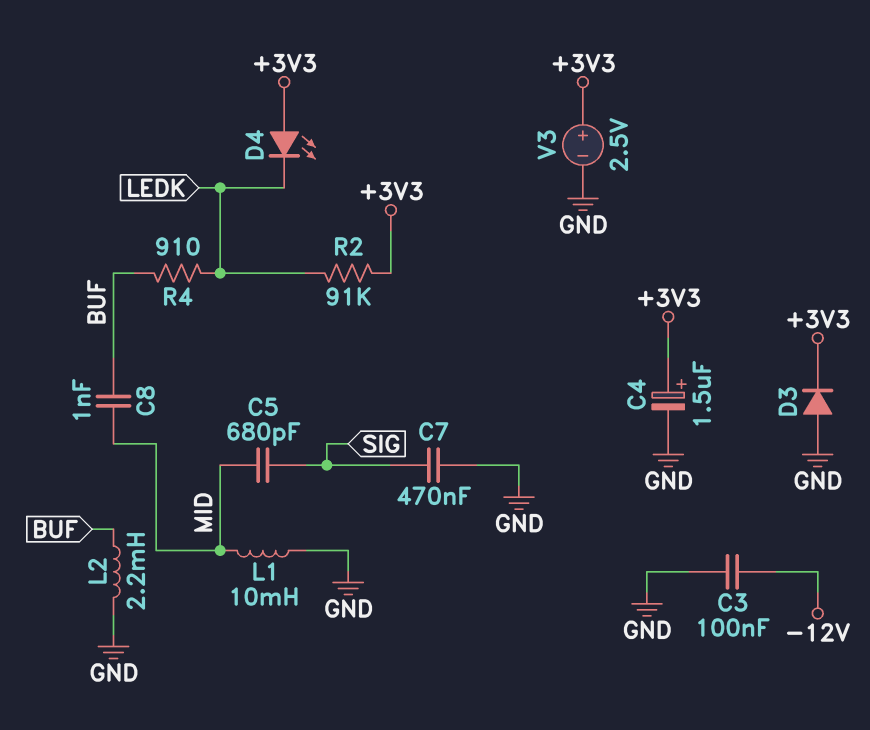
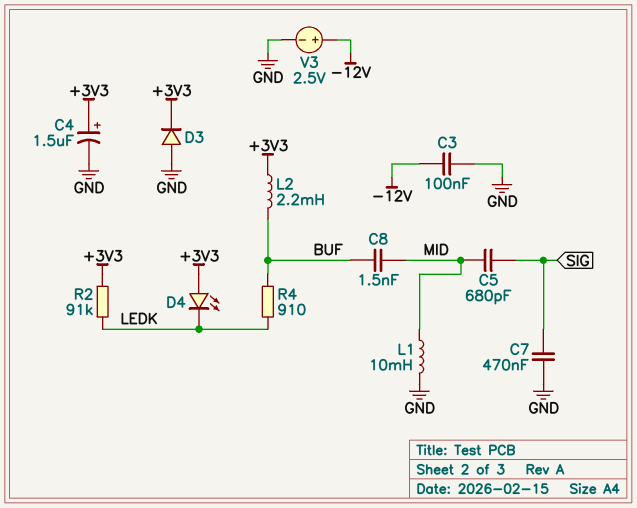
C8: 1nF (BUF, MID) -> 1.5nF (BUF, MID)
L2: 2.2mH (BUF, GND) -> 2.2mH (+3V3, BUF)
V3: 2.5V (plus +3V3, minus GND) -> 2.5V (plus -12V, minus GND)

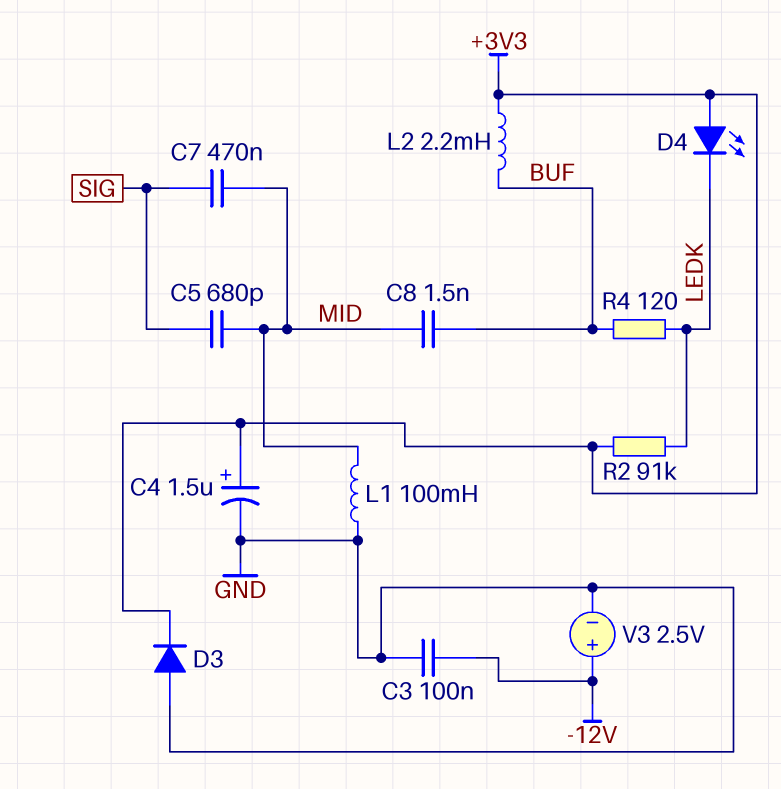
C7: 470nF (GND, SIG) -> 470nF (MID, SIG)
L1: 10mH (GND, MID) -> 100mH (GND, MID)
R4: 910 (BUF, LEDK) -> 120 (BUF, LEDK)

